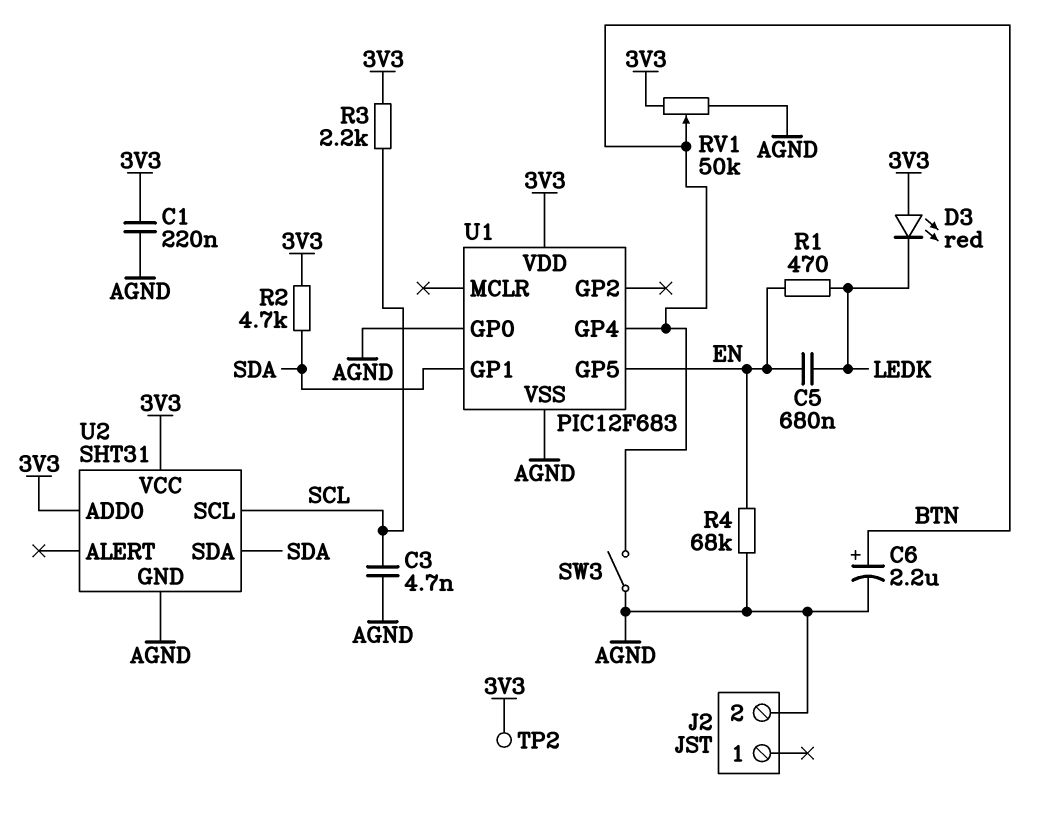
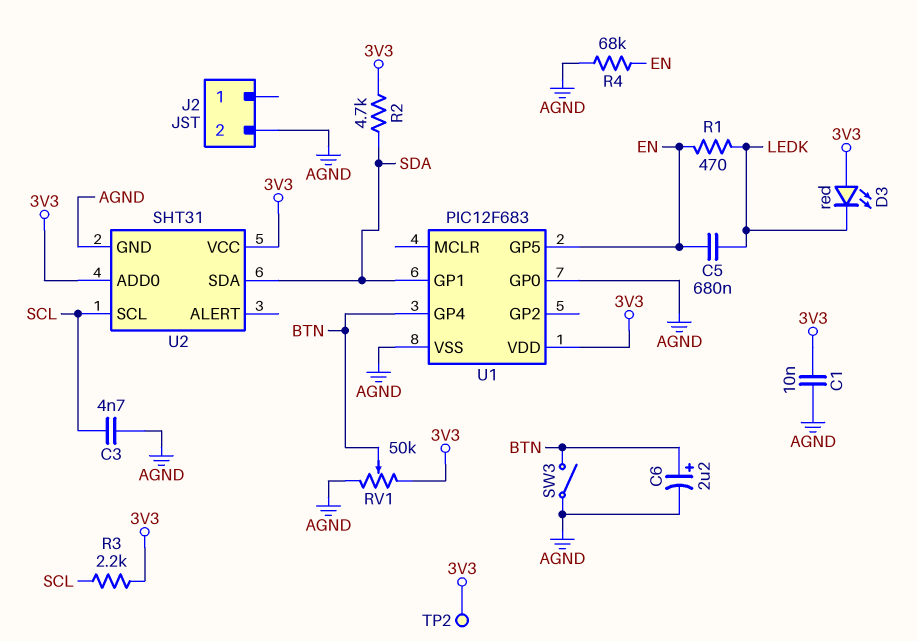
C1: 220nF (3V3, AGND) -> 10nF (3V3, AGND)

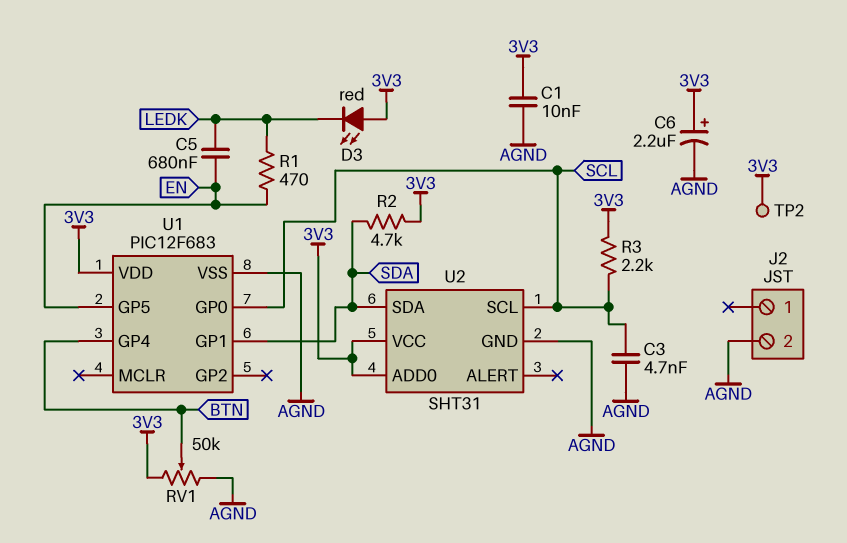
C6: 2.2uF (plus BTN, minus AGND) -> 2.2uF (plus 3V3, minus AGND)
R4: 68k (AGND, EN) -> none
SW3: switch (AGND, BTN) -> none
U1 pin GP0: AGND -> SCL

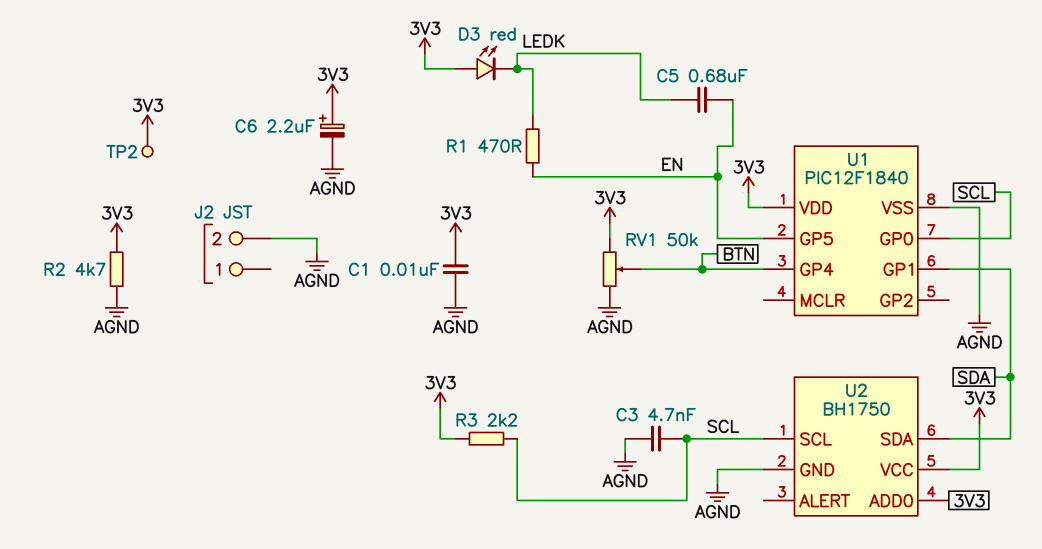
R2: 4.7k (3V3, SDA) -> 4.7k (3V3, AGND)
U1: PIC12F683 -> PIC12F1840
U2: SHT31 -> BH1750

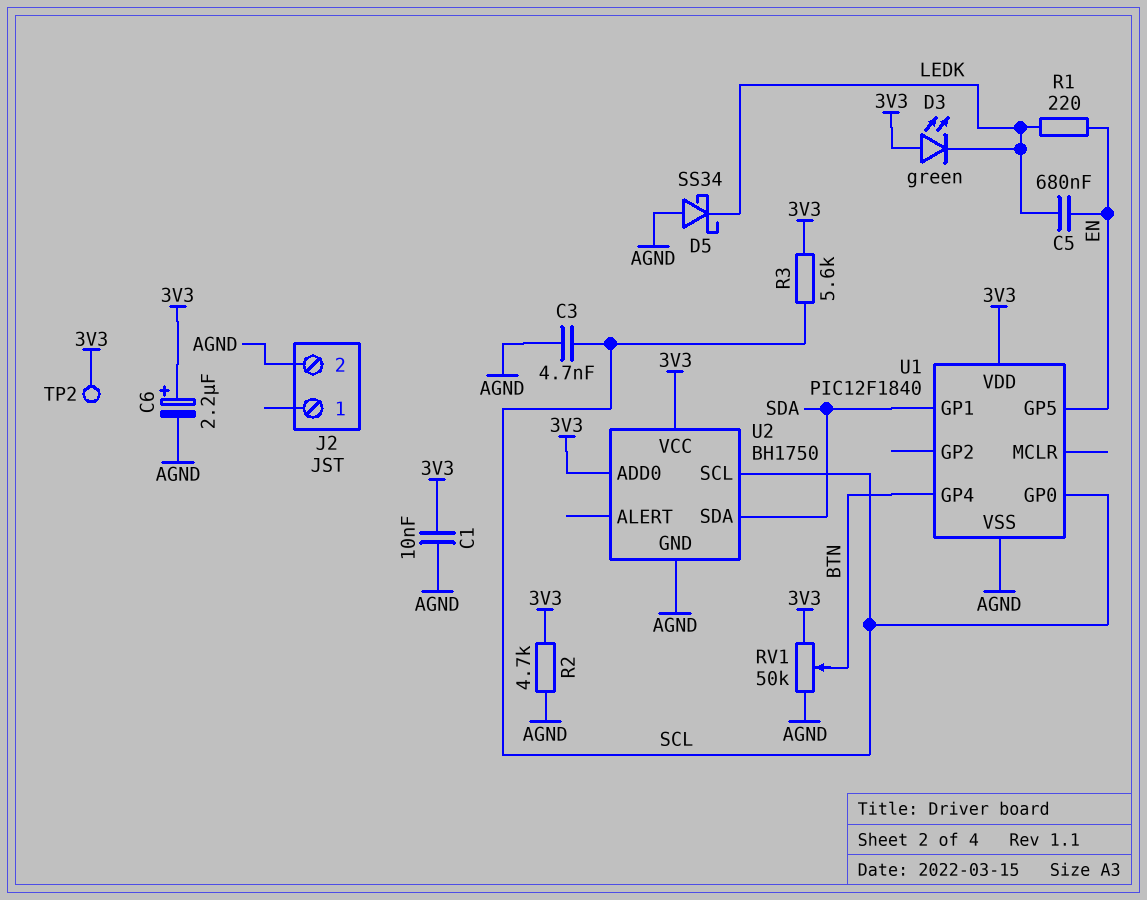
D3: LED red (A 3V3, K LEDK) -> LED green (A 3V3, K LEDK)
D5: none -> schottky SS34 (A AGND, K LEDK)
R1: 470 (EN, LEDK) -> 220 (EN, LEDK)
R3: 2.2k (3V3, SCL) -> 5.6k (3V3, SCL)

